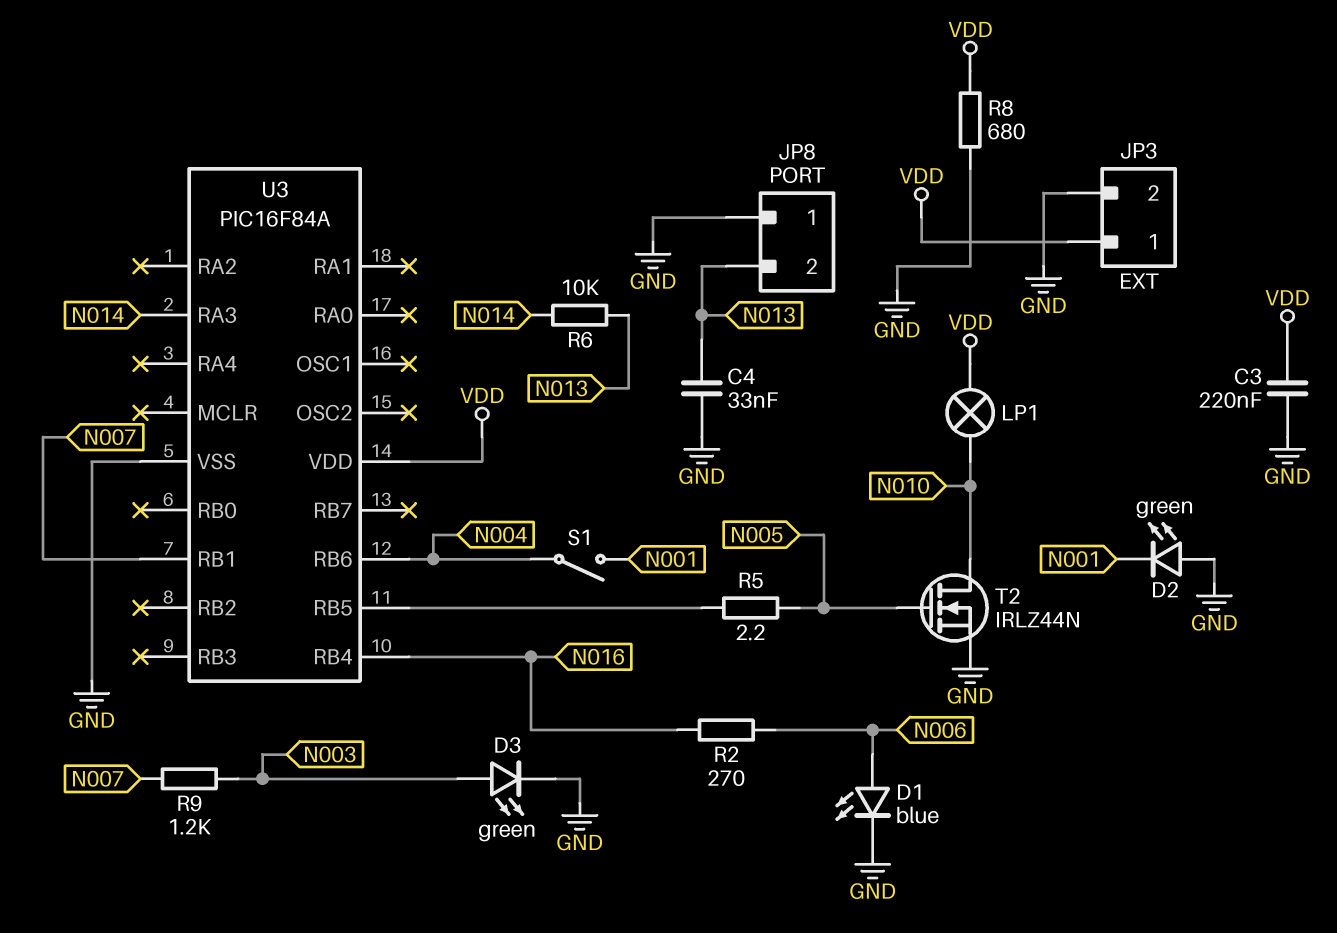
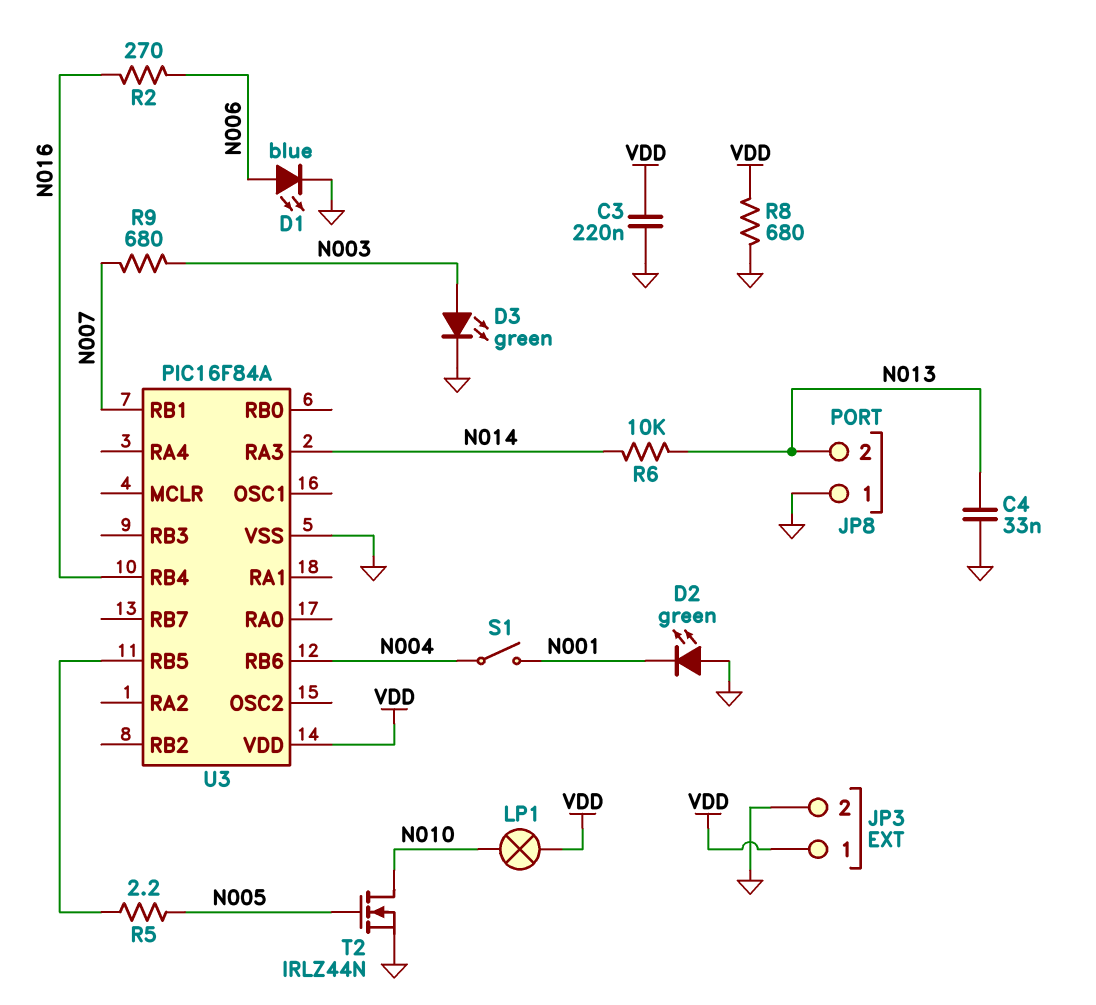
R9: 1.2k (N003, N007) -> 680 (N003, N007)

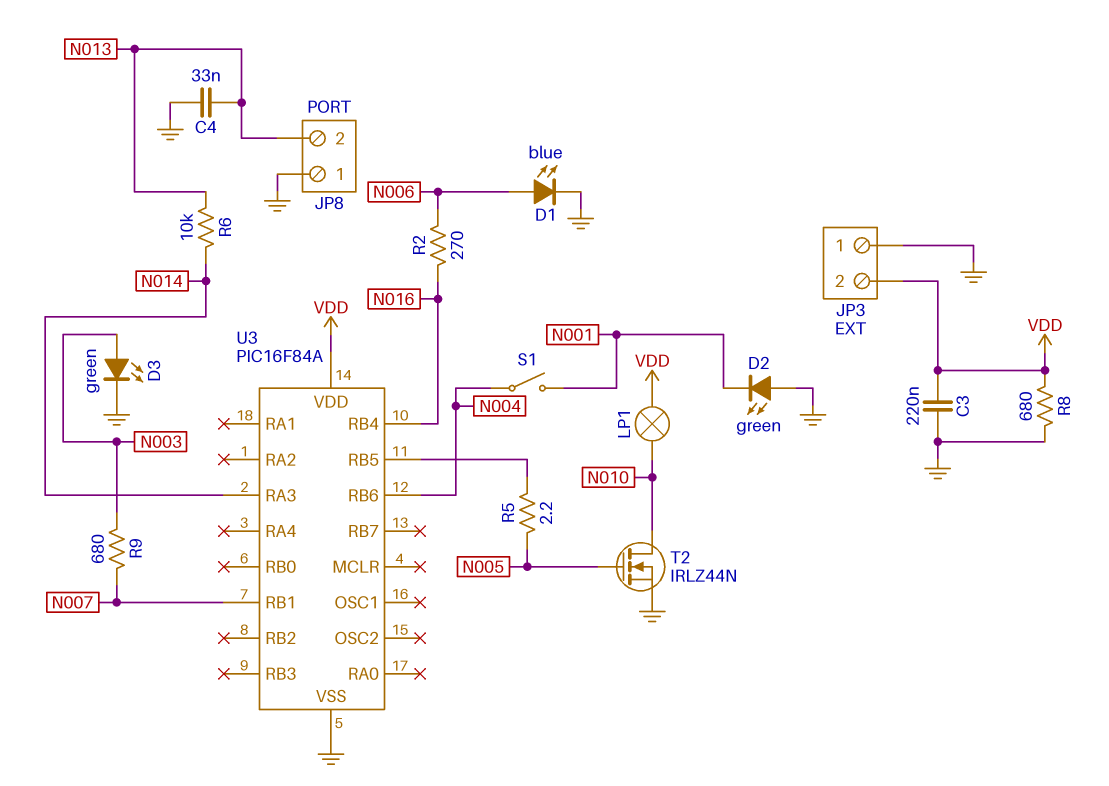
JP3 pin 1: VDD -> GND
JP3 pin 2: GND -> VDD

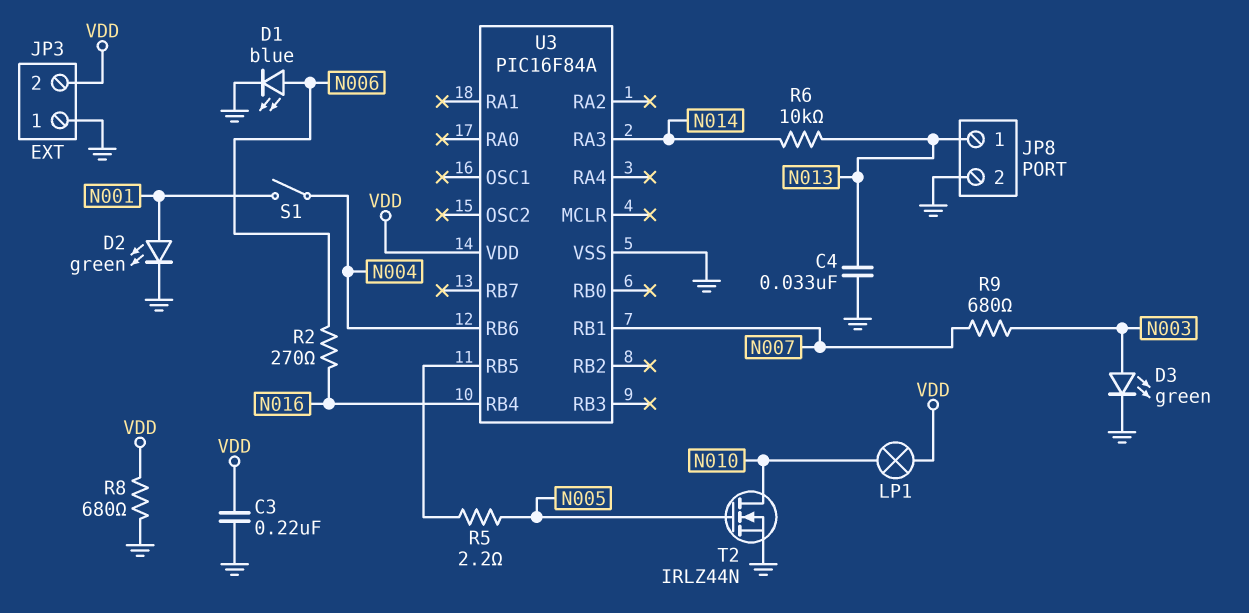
D2: LED green (A GND, K N001) -> LED green (A N001, K GND)
JP8 pin 1: GND -> N013
JP8 pin 2: N013 -> GND

